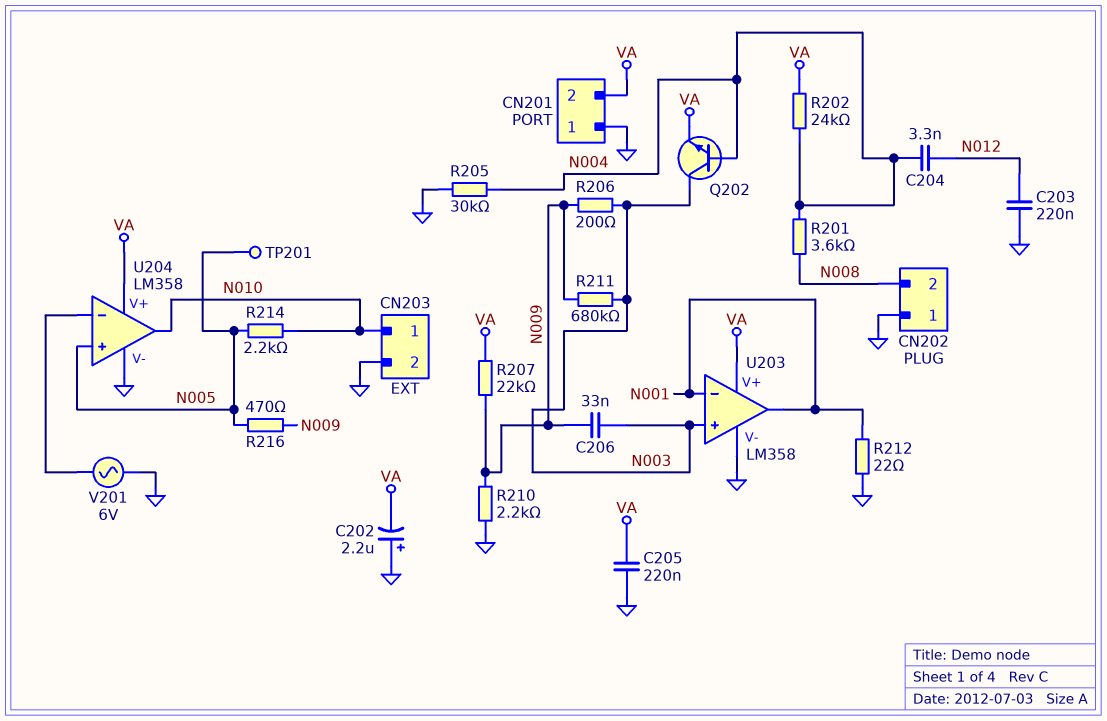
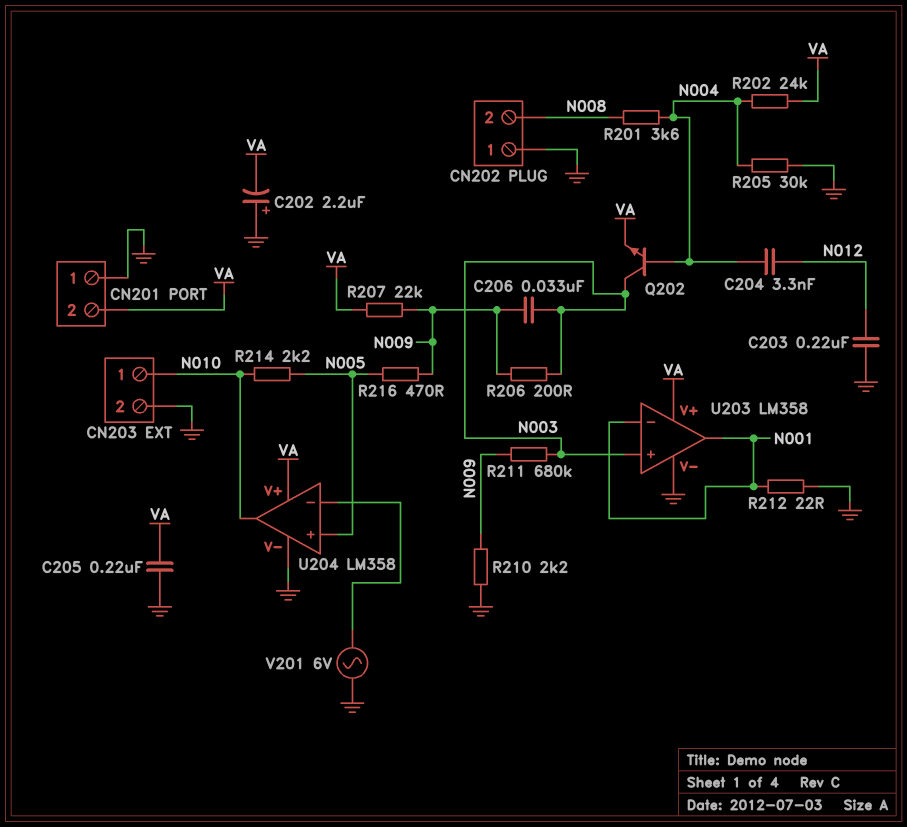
TP201: test point (N005) -> none

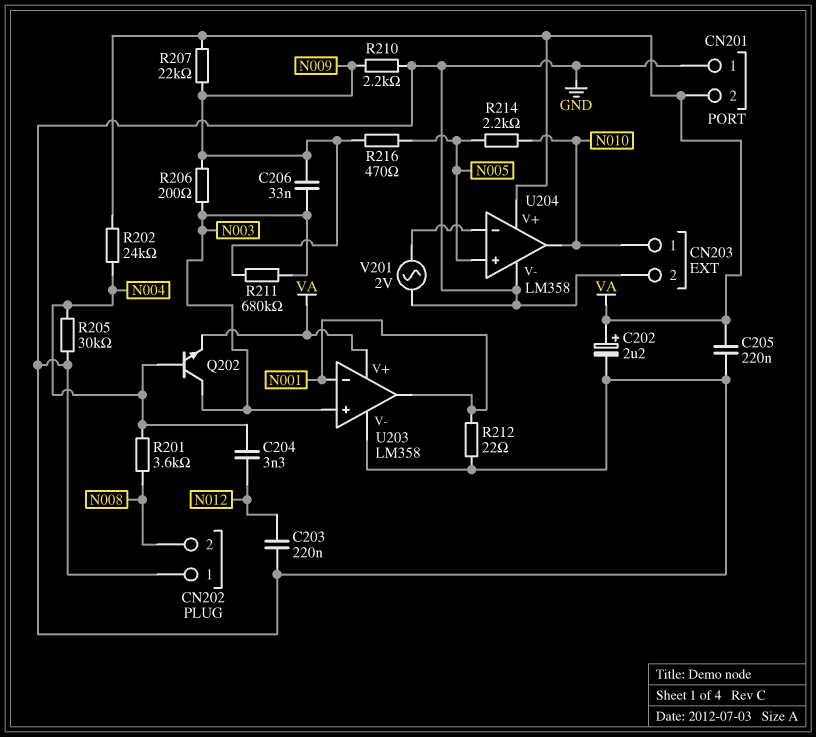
C202: 2.2uF (plus GND, minus VA) -> 2.2uF (plus VA, minus GND)
V201: AC 6V (GND, U204/in-) -> AC 2V (GND, U204/in-)

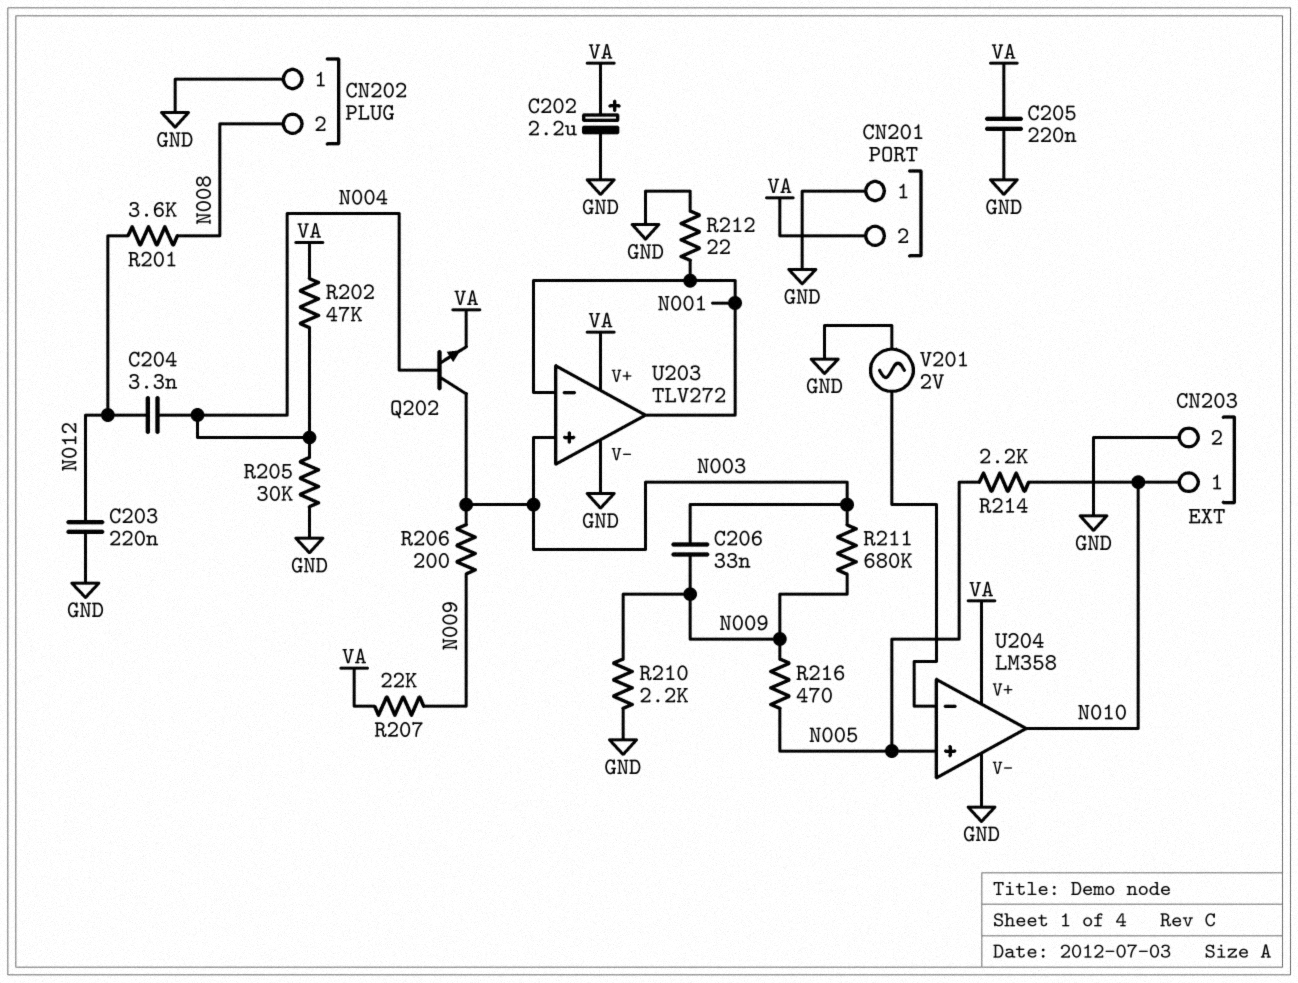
R201: 3.6k (N004, N008) -> 3.6k (N008, N012)
R202: 24k (N004, VA) -> 47k (N004, VA)
U203: LM358 -> TLV272

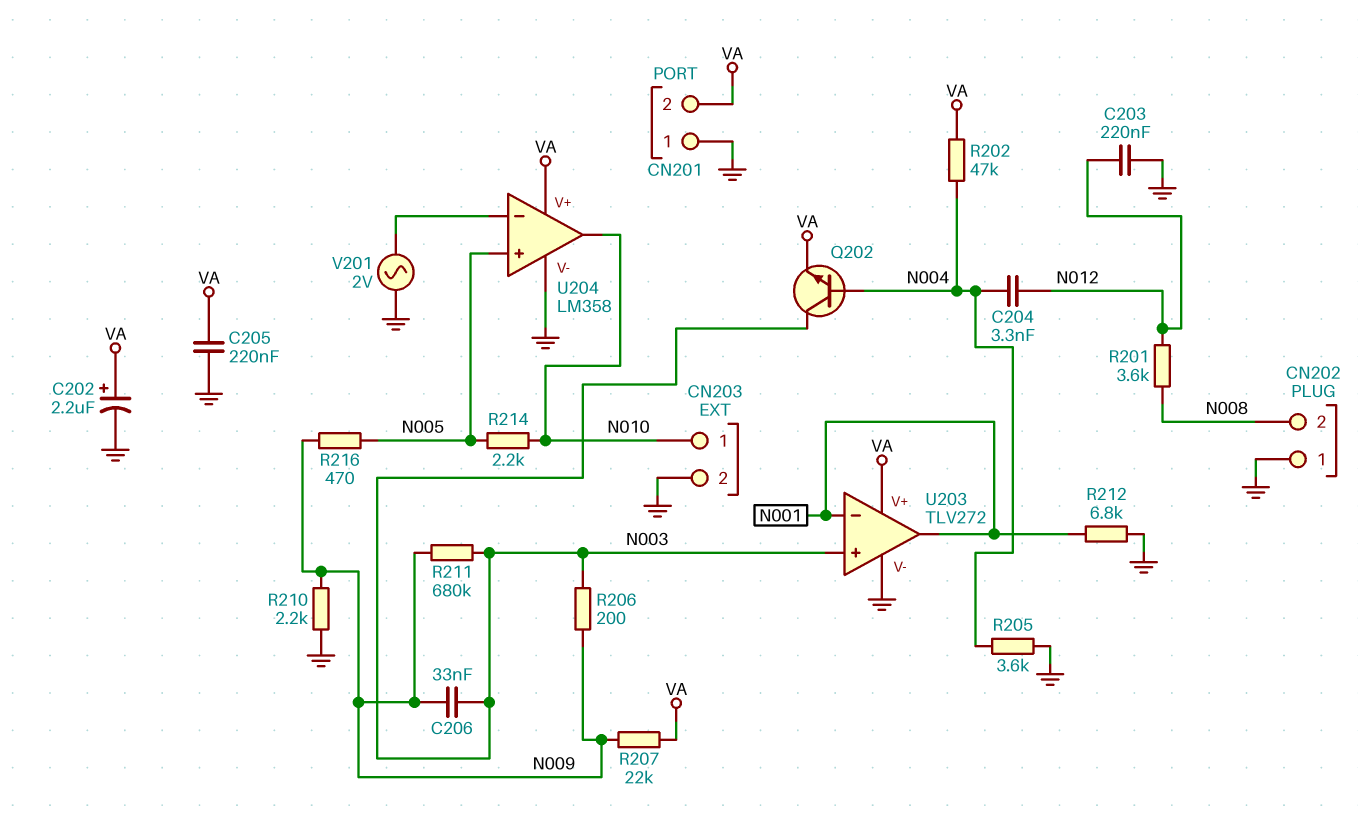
R205: 30k (GND, N004) -> 3.6k (GND, N004)
R212: 22 (GND, N001) -> 6.8k (GND, N001)

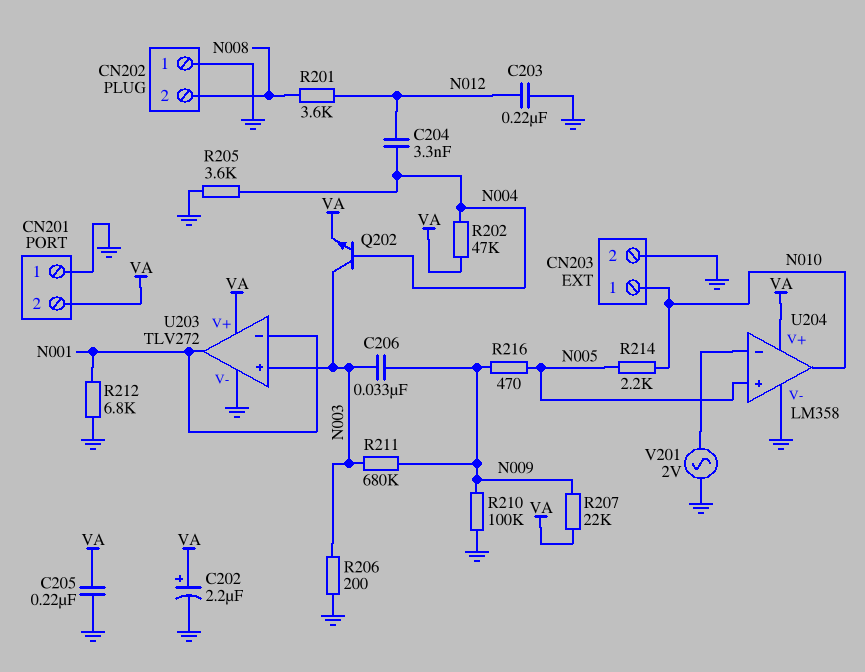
R206: 200 (N003, N009) -> 200 (GND, N003)
R210: 2.2k (GND, N009) -> 100k (GND, N009)

